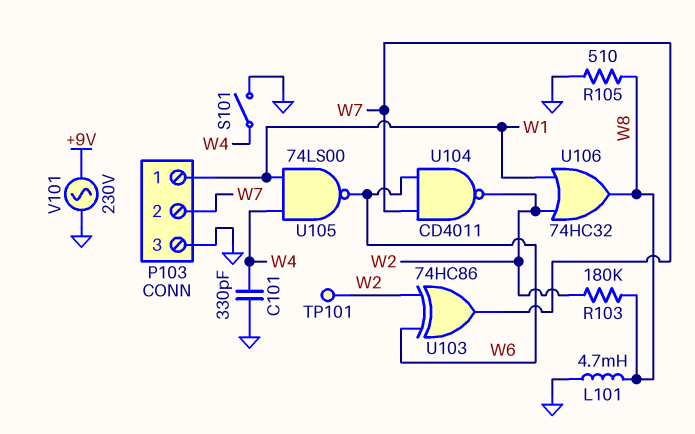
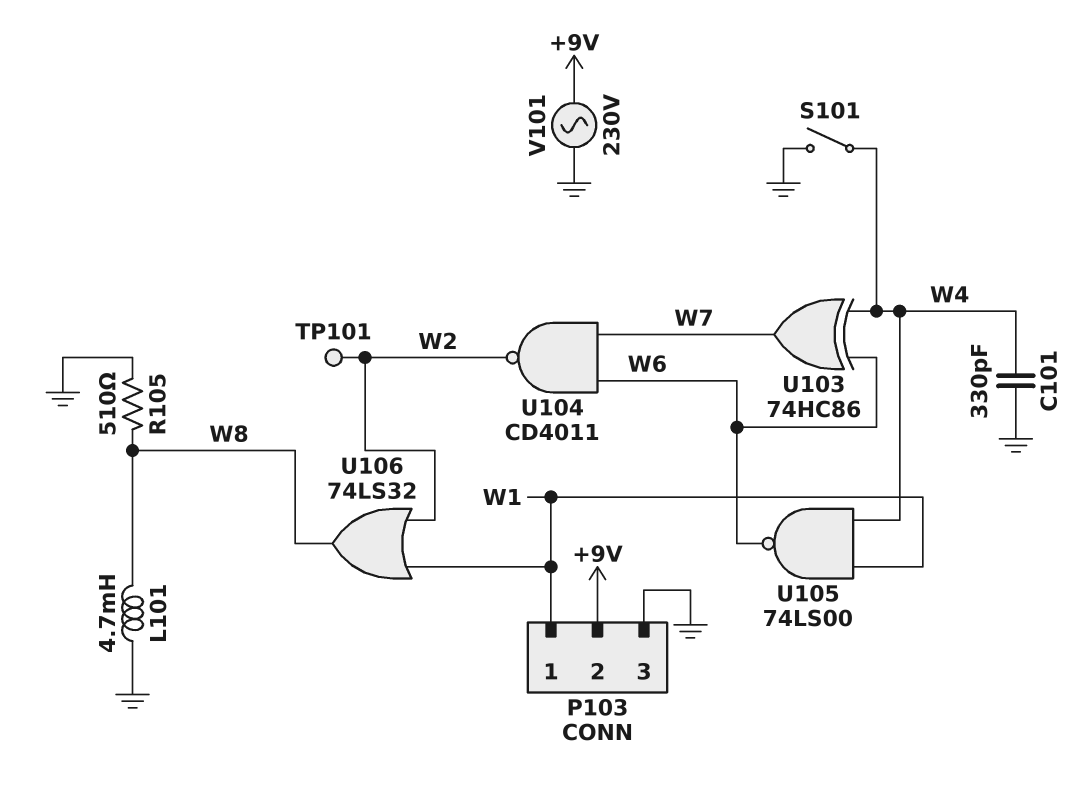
P103 pin 2: W7 -> +9V
R103: 180k (W2, W8) -> none
U103: XOR 74HC86 (in W2, in W6, out W7) -> XOR 74HC86 (in W4, in W6, out W7)
U106: OR 74HC32 (in W1, in W2, out W8) -> OR 74LS32 (in W1, in W2, out W8)

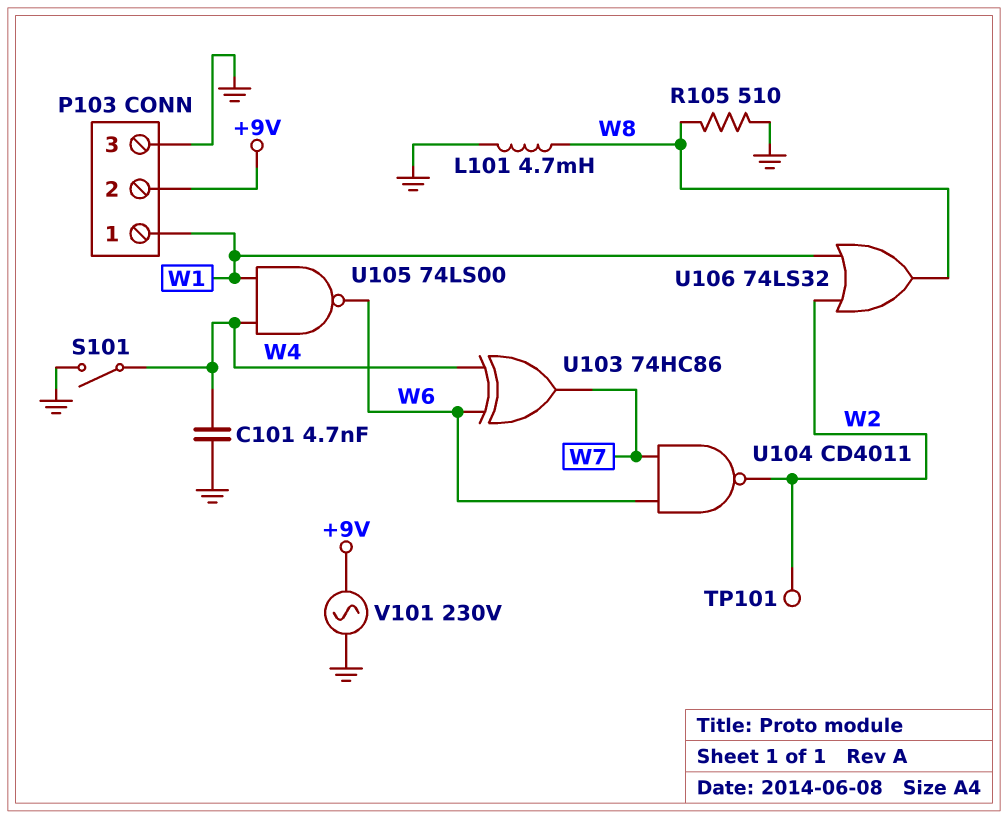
C101: 330pF (GND, W4) -> 4.7nF (GND, W4)

